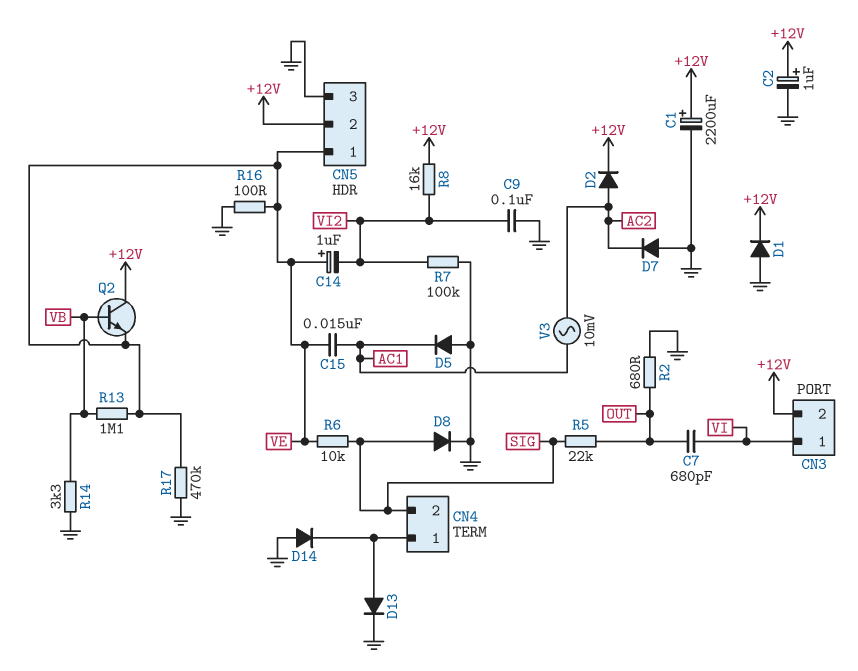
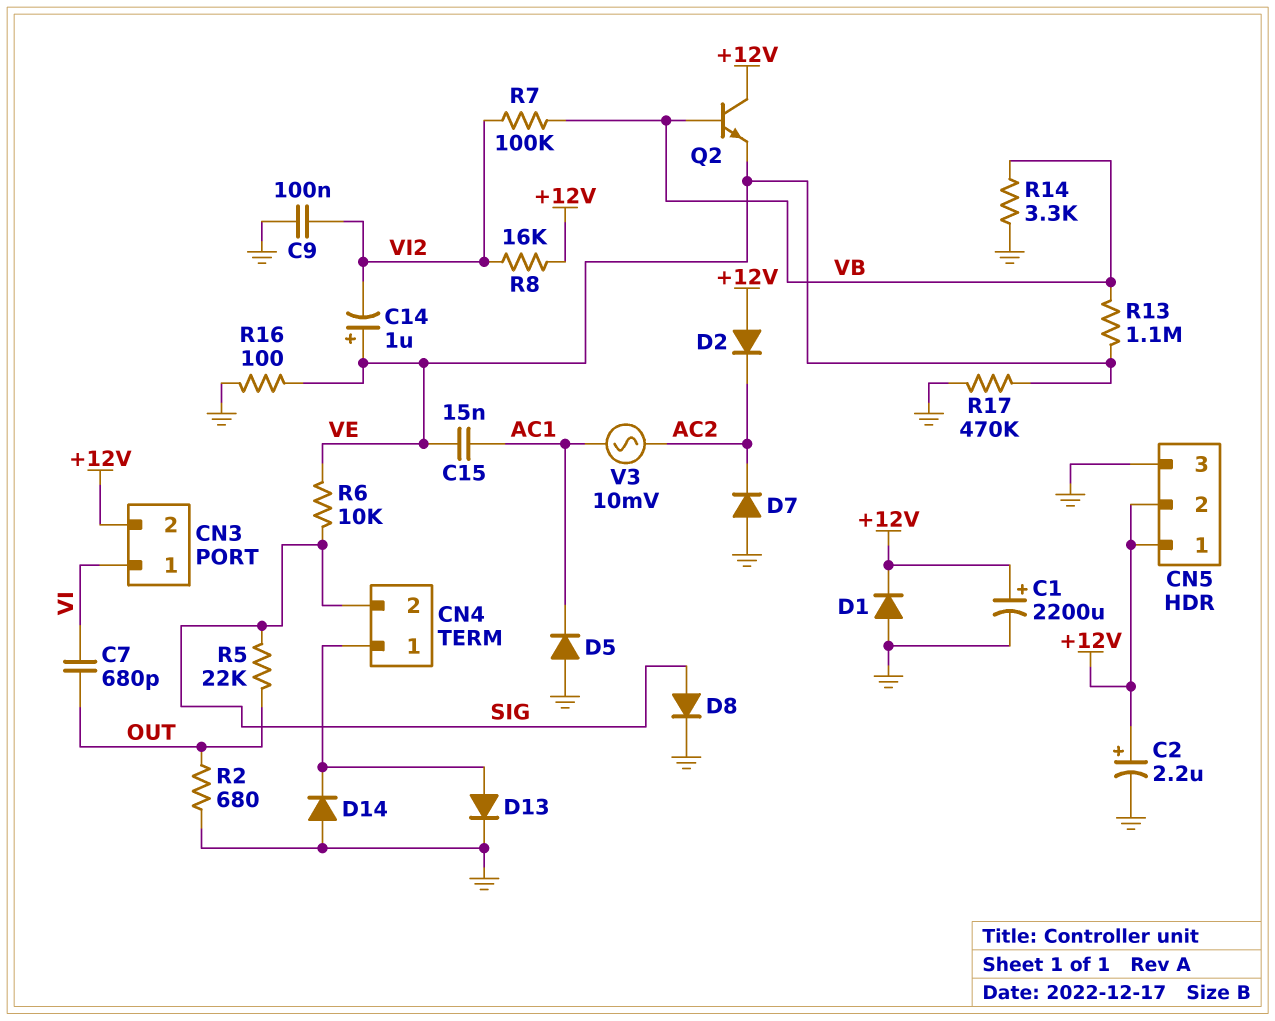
C2: 1uF (plus +12V, minus GND) -> 2.2uF (plus +12V, minus GND)
CN5 pin 1: VE -> +12V
D2: diode (A AC2, K +12V) -> diode (A +12V, K AC2)
R7: 100k (GND, VI2) -> 100k (VB, VI2)

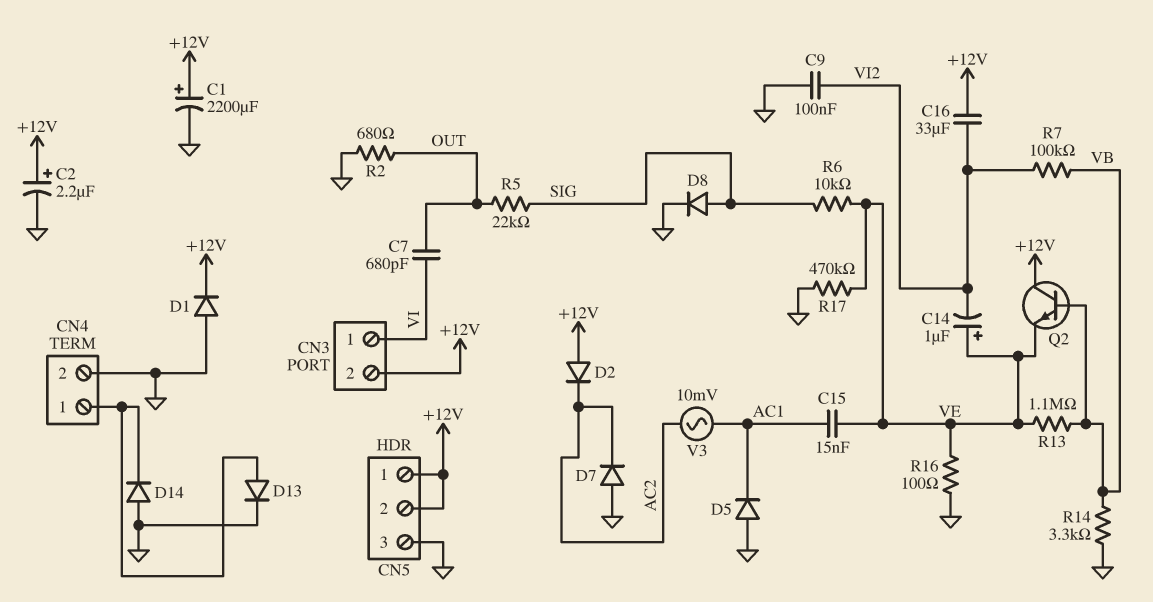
C16: none -> 33uF (+12V, VI2)
CN4 pin 2: SIG -> GND
R8: 16k (+12V, VI2) -> none

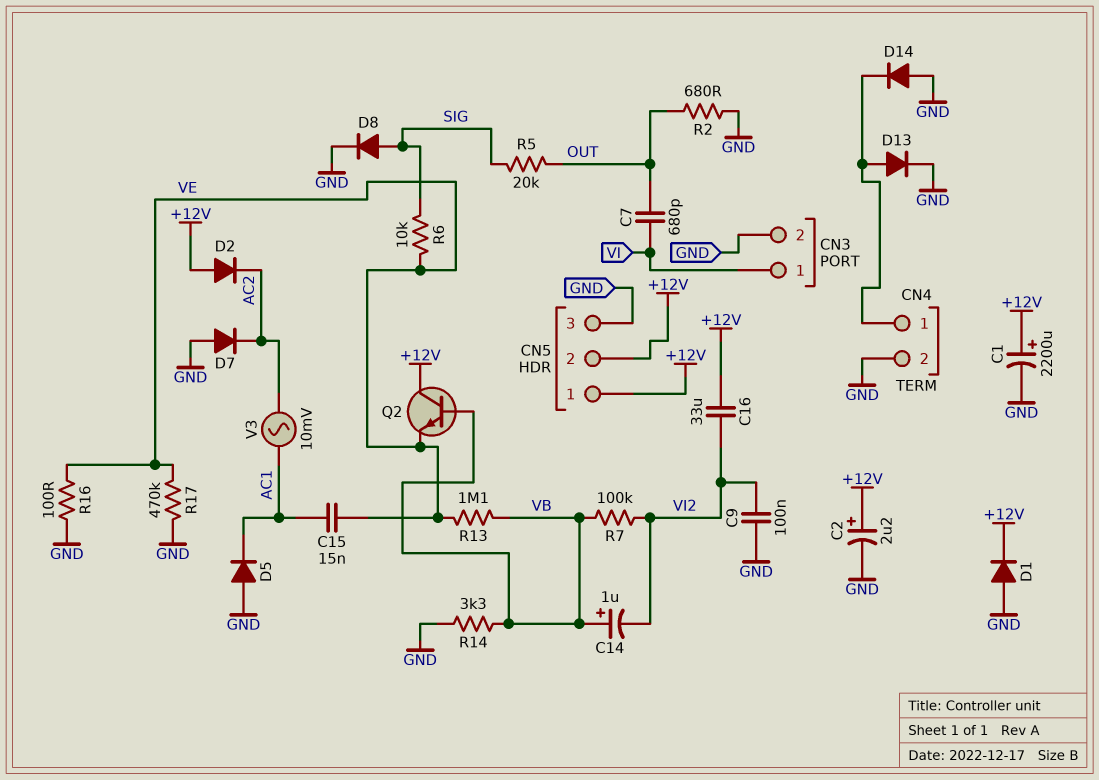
C14: 1uF (plus VE, minus VI2) -> 1uF (plus VB, minus VI2)
CN3 pin 2: +12V -> GND
R5: 22k (OUT, SIG) -> 20k (OUT, SIG)

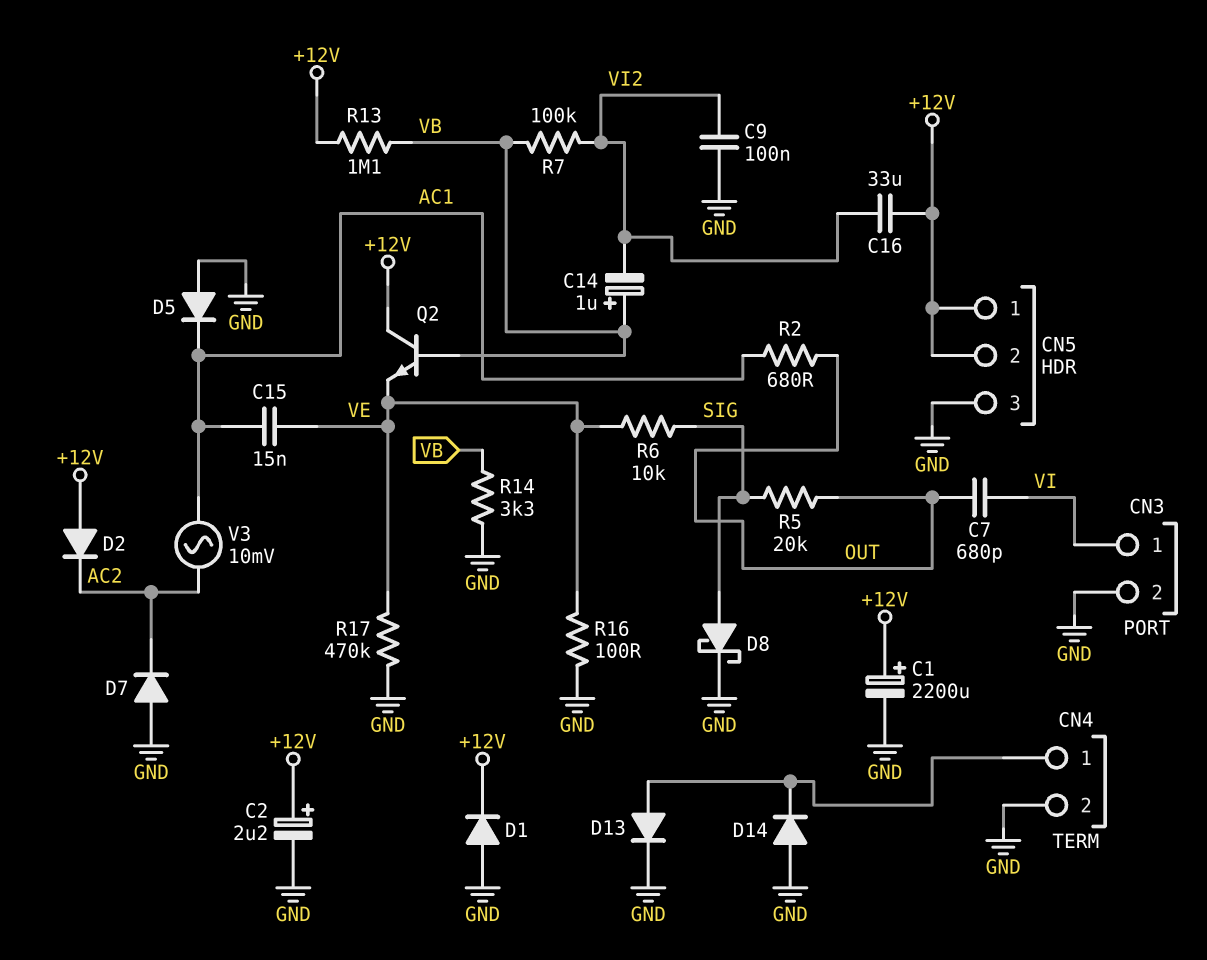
D8: diode (A SIG, K GND) -> schottky (A SIG, K GND)
R2: 680 (GND, OUT) -> 680 (AC1, OUT)
R13: 1.1M (VB, VE) -> 1.1M (+12V, VB)

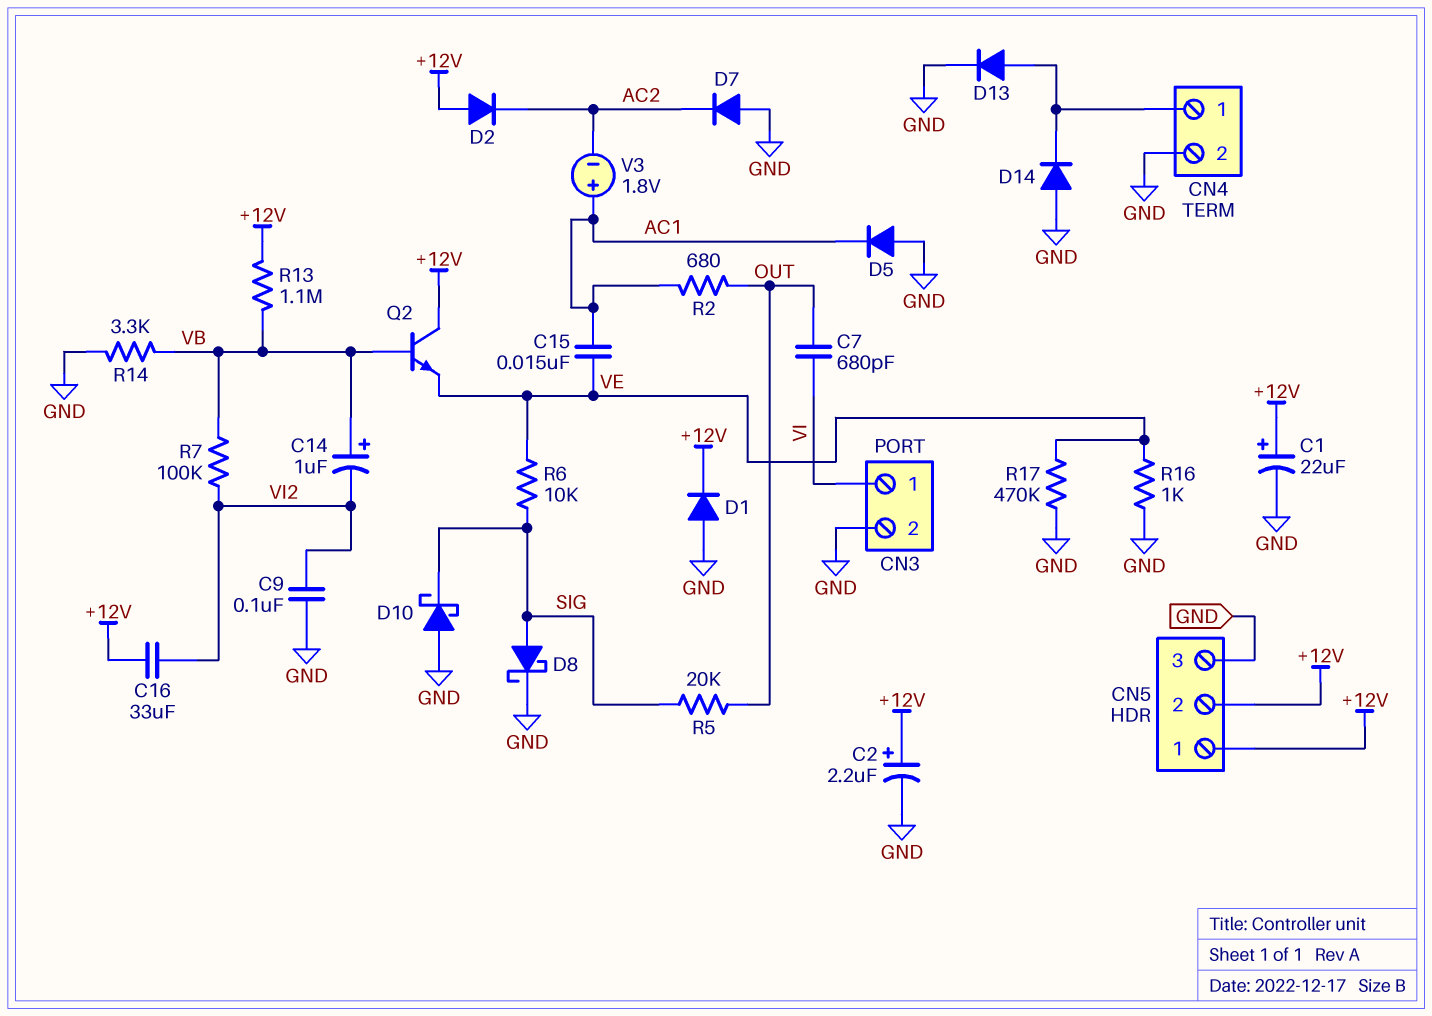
C1: 2200uF (plus +12V, minus GND) -> 22uF (plus +12V, minus GND)
D10: none -> schottky (A GND, K SIG)
R16: 100 (GND, VE) -> 1k (GND, VE)
V3: AC 10mV (AC1, AC2) -> 1.8V (plus AC1, minus AC2)

